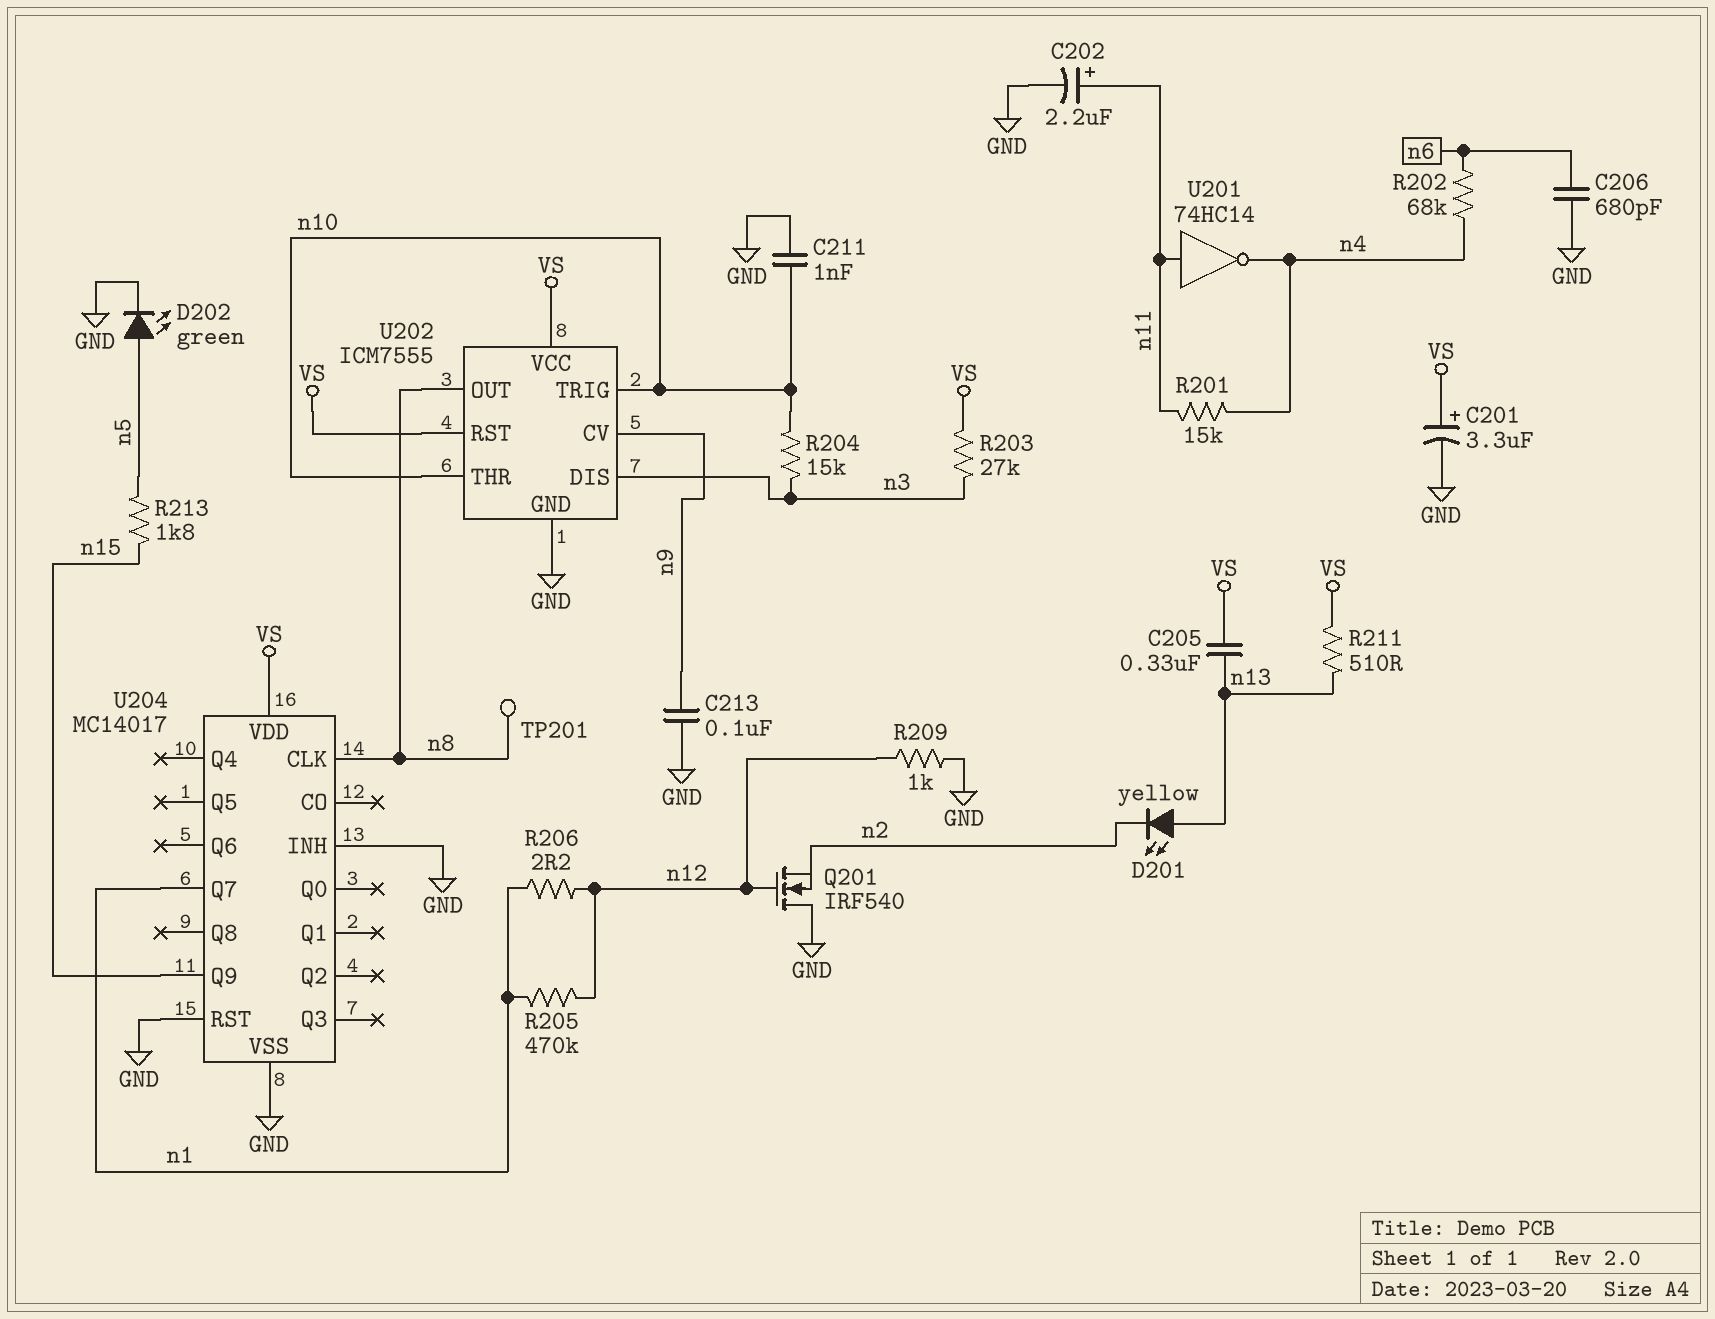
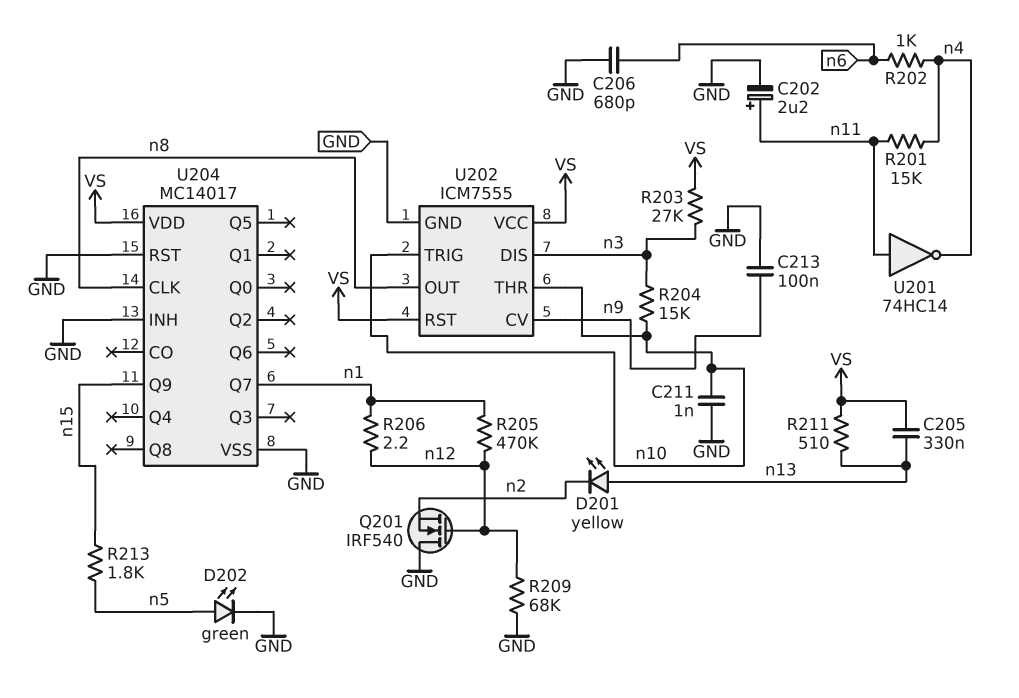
C201: 3.3uF (plus VS, minus GND) -> none
R202: 68k (n4, n6) -> 1k (n4, n6)
R209: 1k (GND, n12) -> 68k (GND, n12)
TP201: test point (n8) -> none

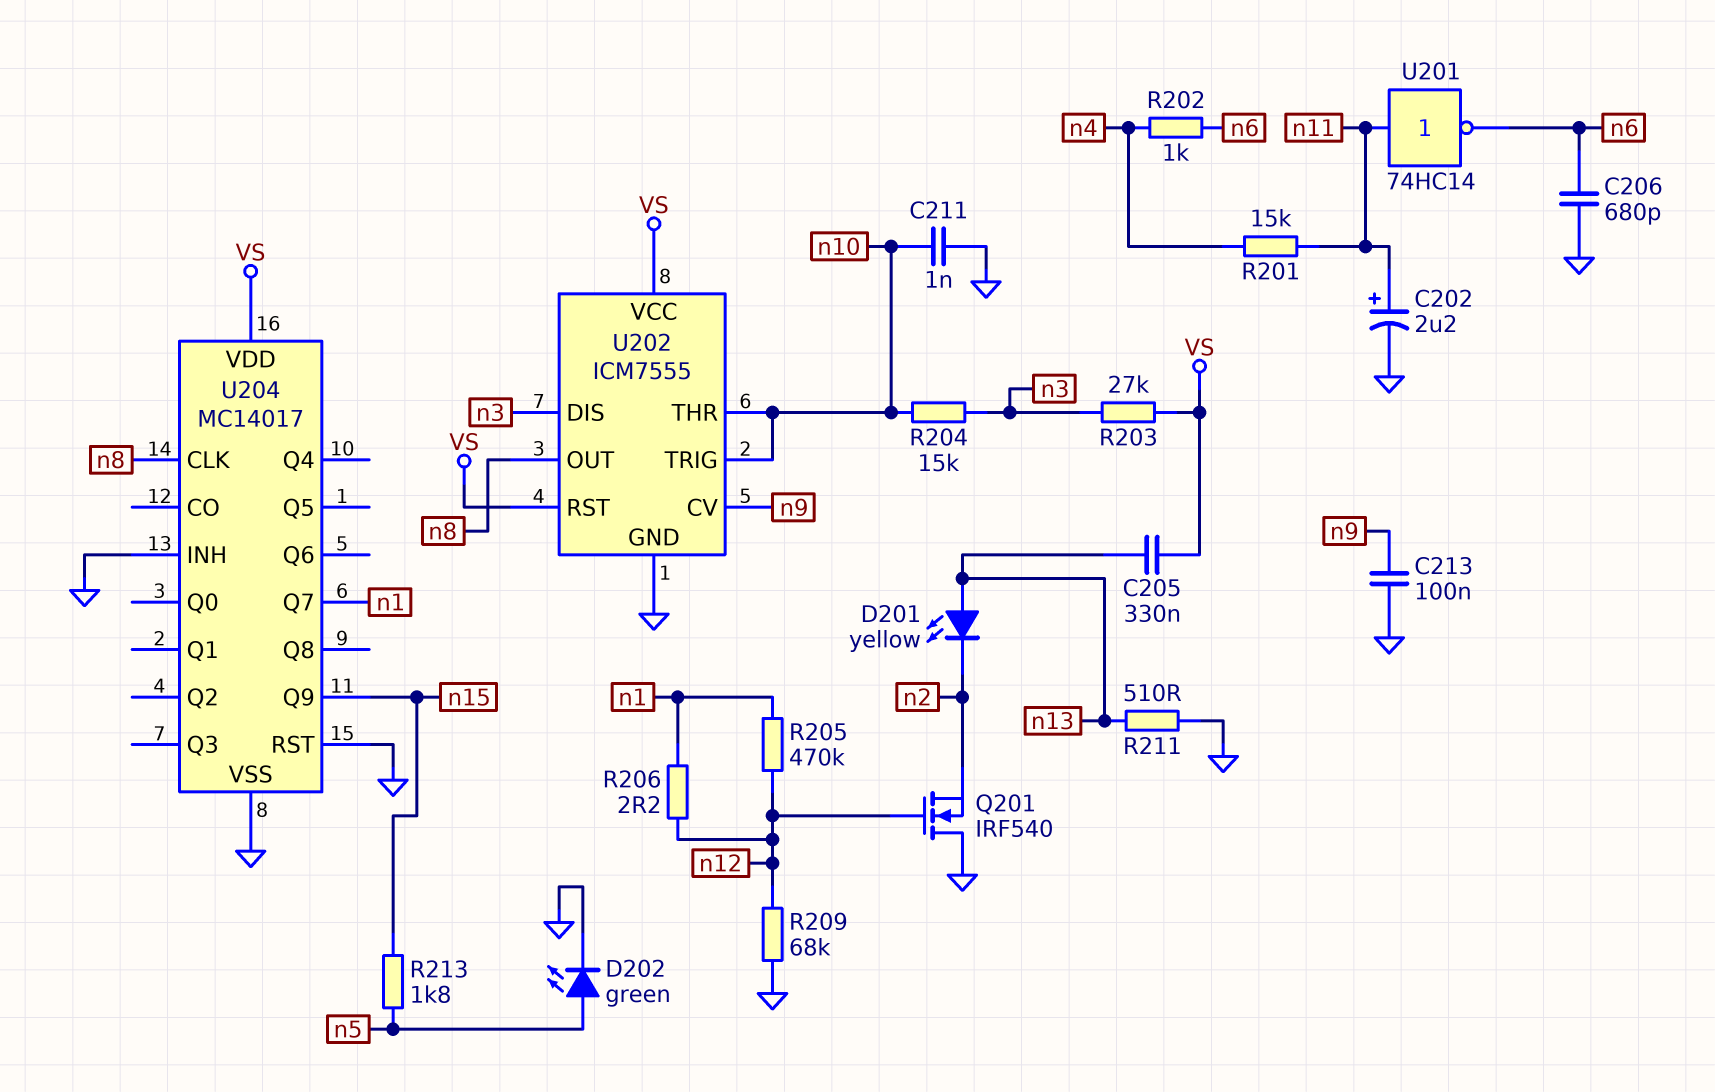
R211: 510 (VS, n13) -> 510 (GND, n13)
U201: NOT 74HC14 (in n11, out n4) -> NOT 74HC14 (in n11, out n6)

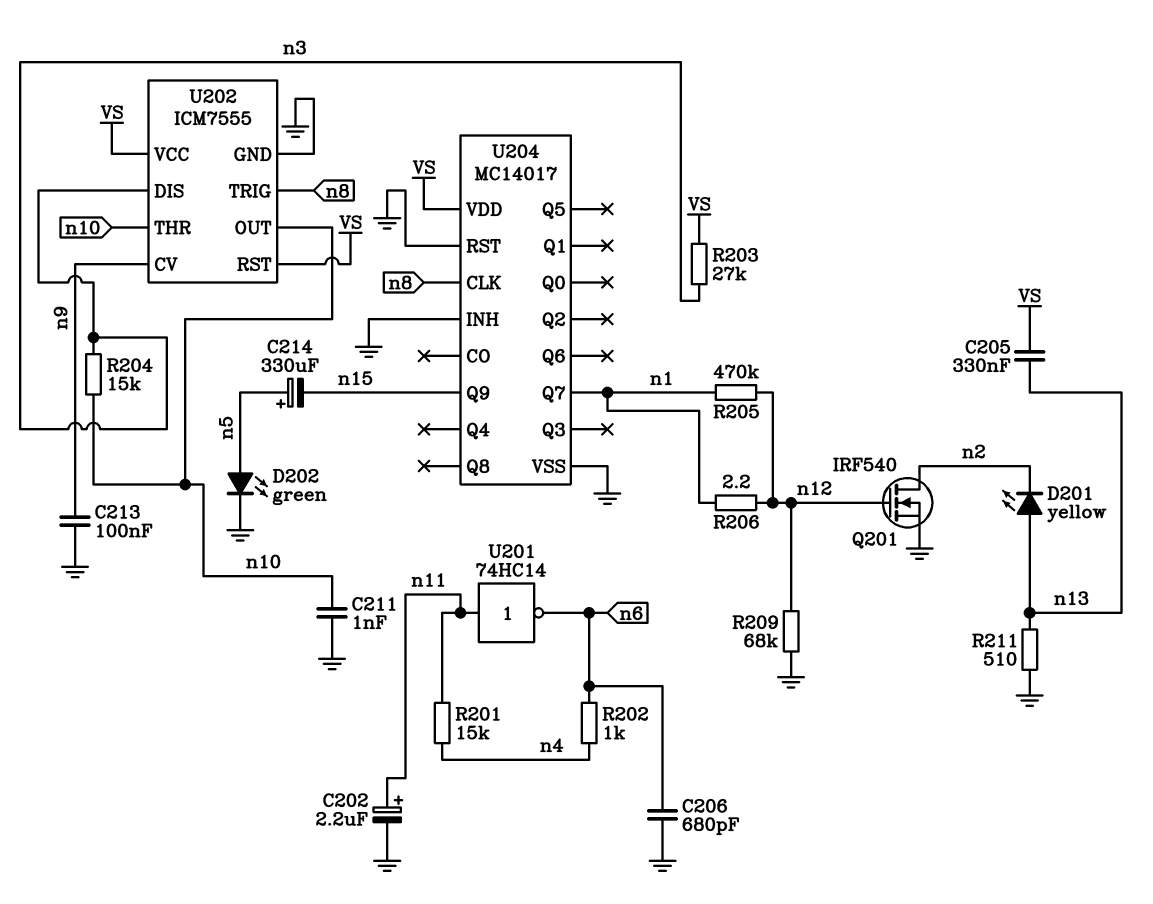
C214: none -> 330uF (plus n5, minus n15)
Q201: NMOS IRF540 (G n12, D GND, S n2) -> NMOS IRF540 (G n12, D n2, S GND)
R213: 1.8k (n5, n15) -> none
U202 pin OUT: n8 -> n10
U202 pin TRIG: n10 -> n8

